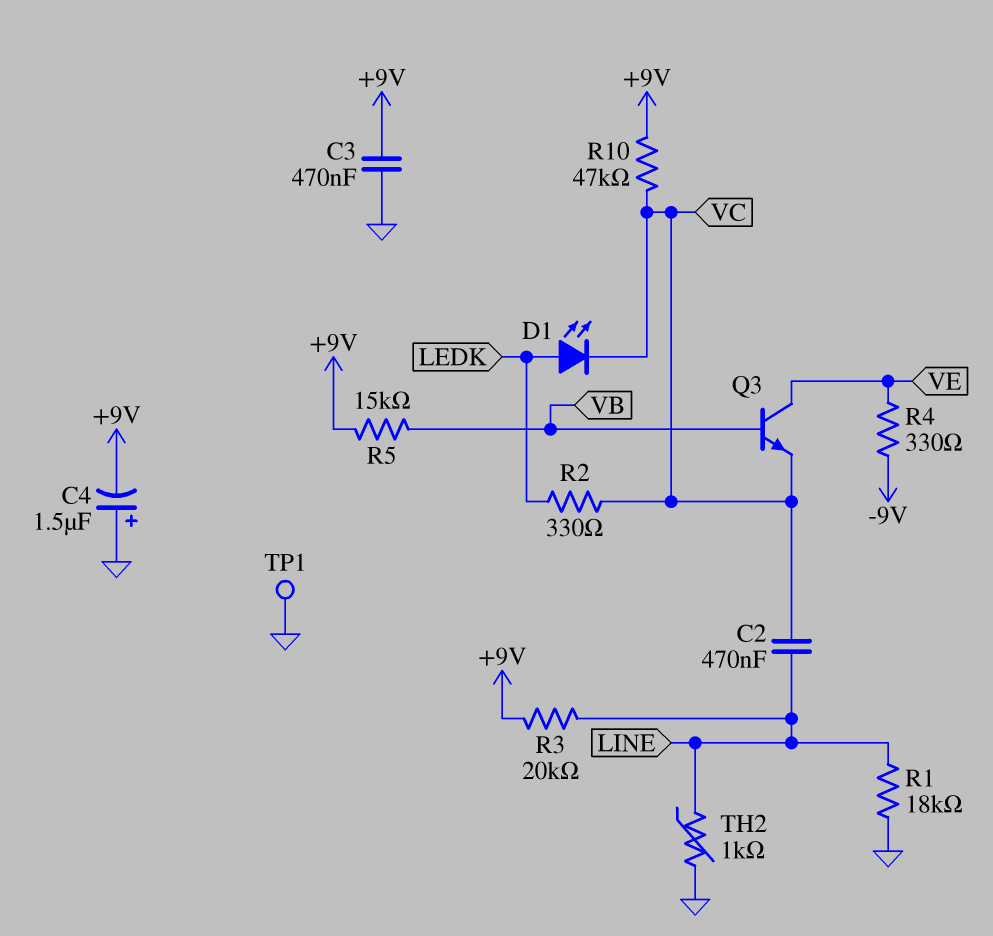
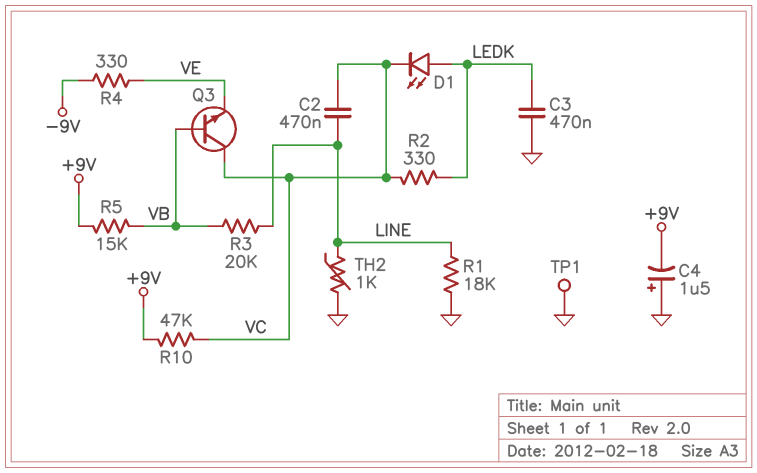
C3: 470nF (+9V, GND) -> 470nF (GND, LEDK)
Q3: NPN (B VB, C VE, E VC) -> NPN (B VB, C VC, E VE)
R3: 20k (+9V, LINE) -> 20k (LINE, VB)

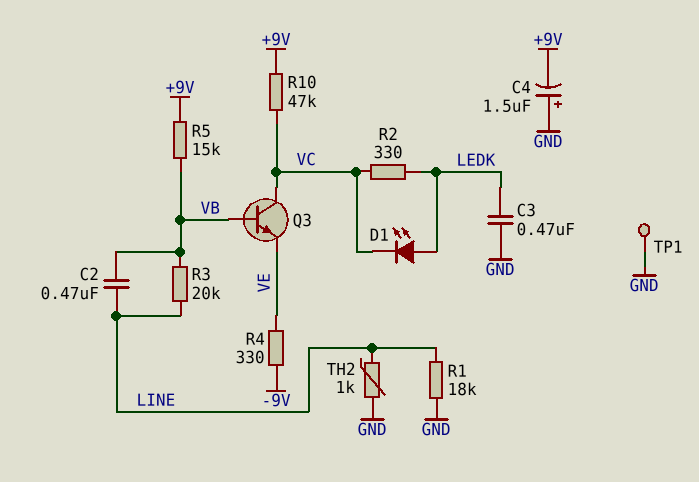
C2: 470nF (LINE, VC) -> 470nF (LINE, VB)

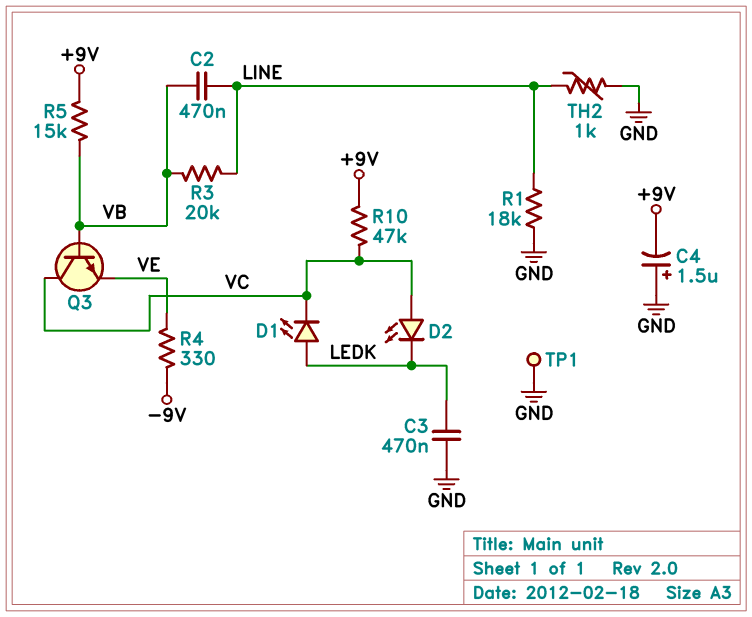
D2: none -> LED (A VC, K LEDK)
R2: 330 (LEDK, VC) -> none

